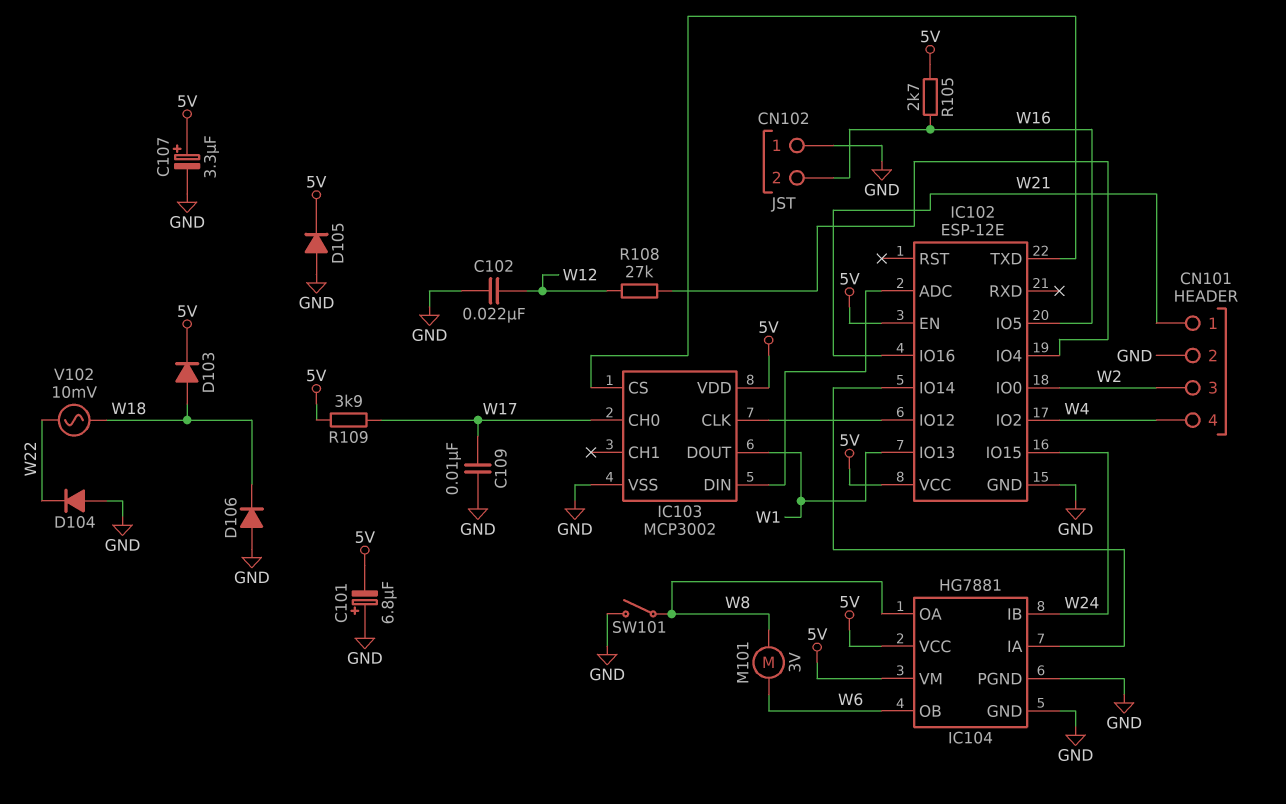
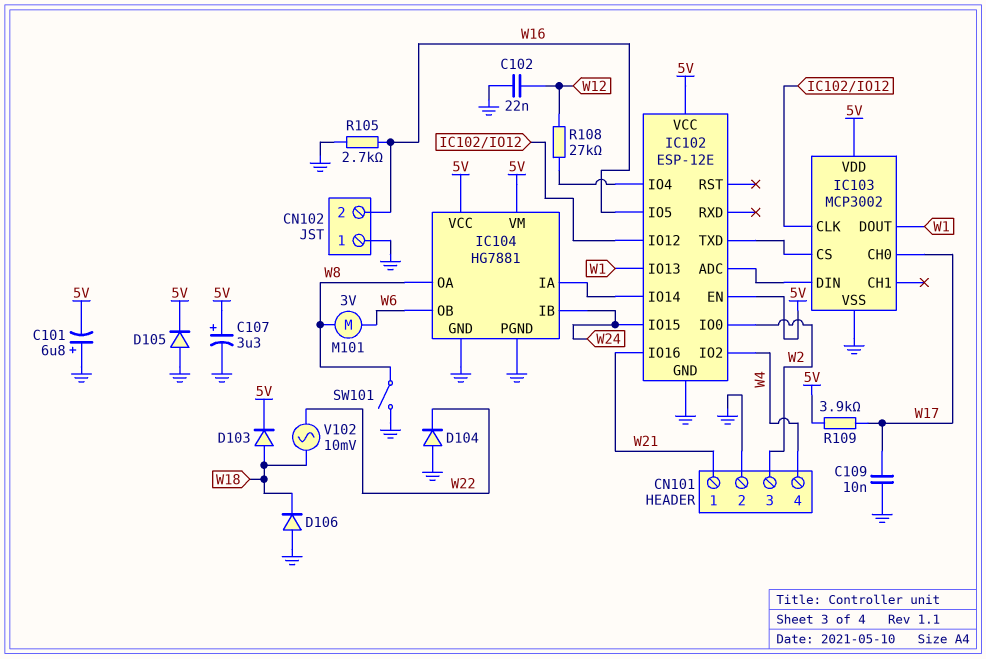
R105: 2.7k (5V, W16) -> 2.7k (GND, W16)

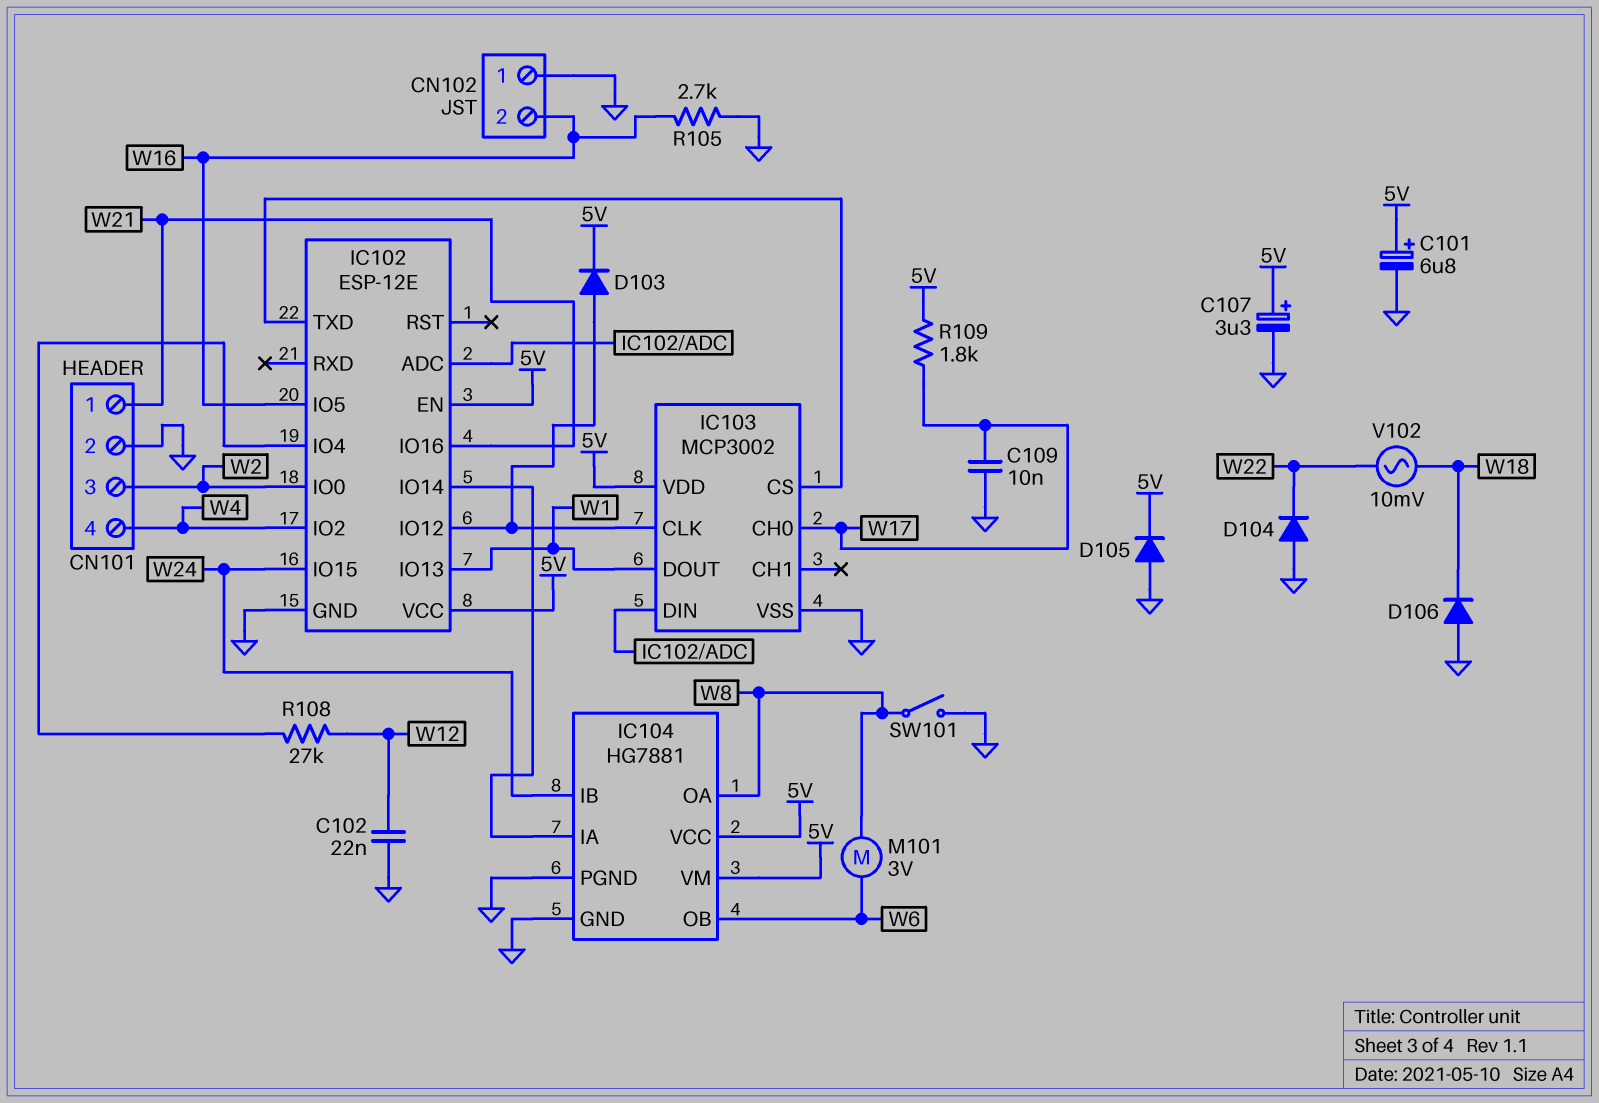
C101: 6.8uF (plus GND, minus 5V) -> 6.8uF (plus 5V, minus GND)
D103: diode (A W18, K 5V) -> diode (A IC102/IO12, K 5V)
R109: 3.9k (5V, W17) -> 1.8k (5V, W17)

